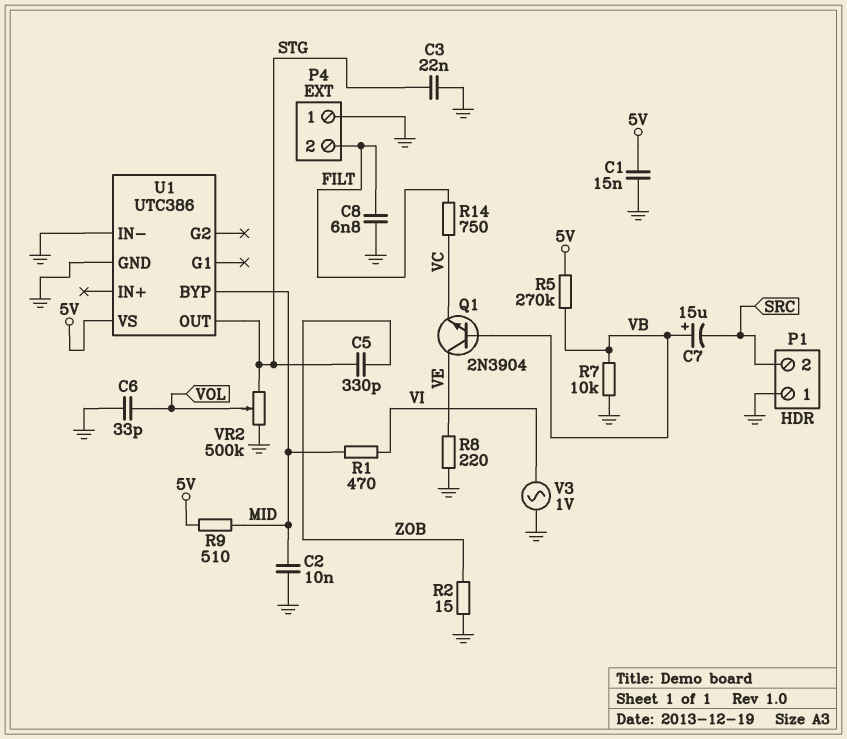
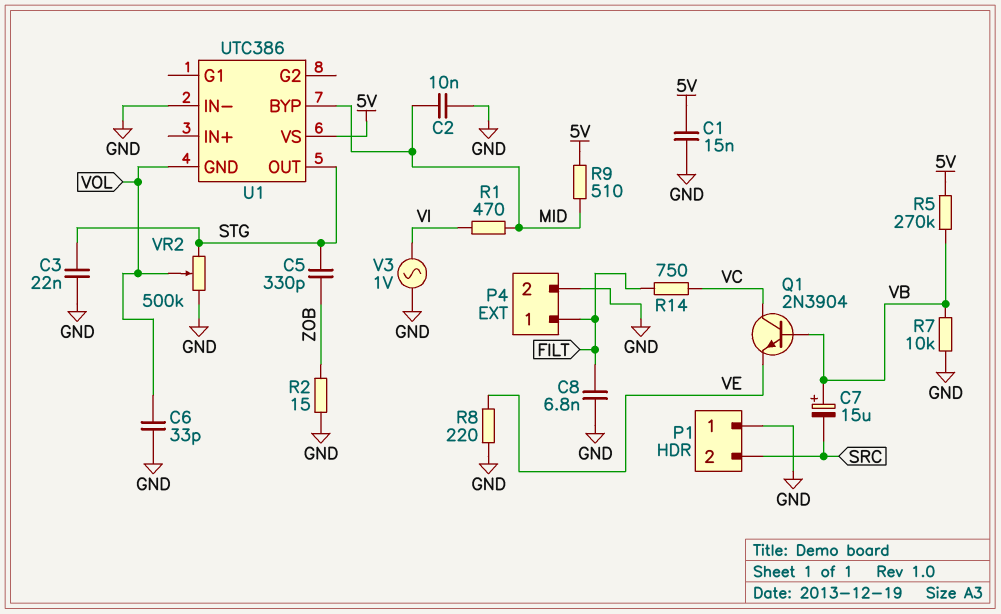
P4 pin 1: GND -> FILT
P4 pin 2: FILT -> GND
Q1: NPN 2N3904 (B VB, C VE, E VC) -> NPN 2N3904 (B VB, C VC, E VE)
U1 pin GND: GND -> VOL

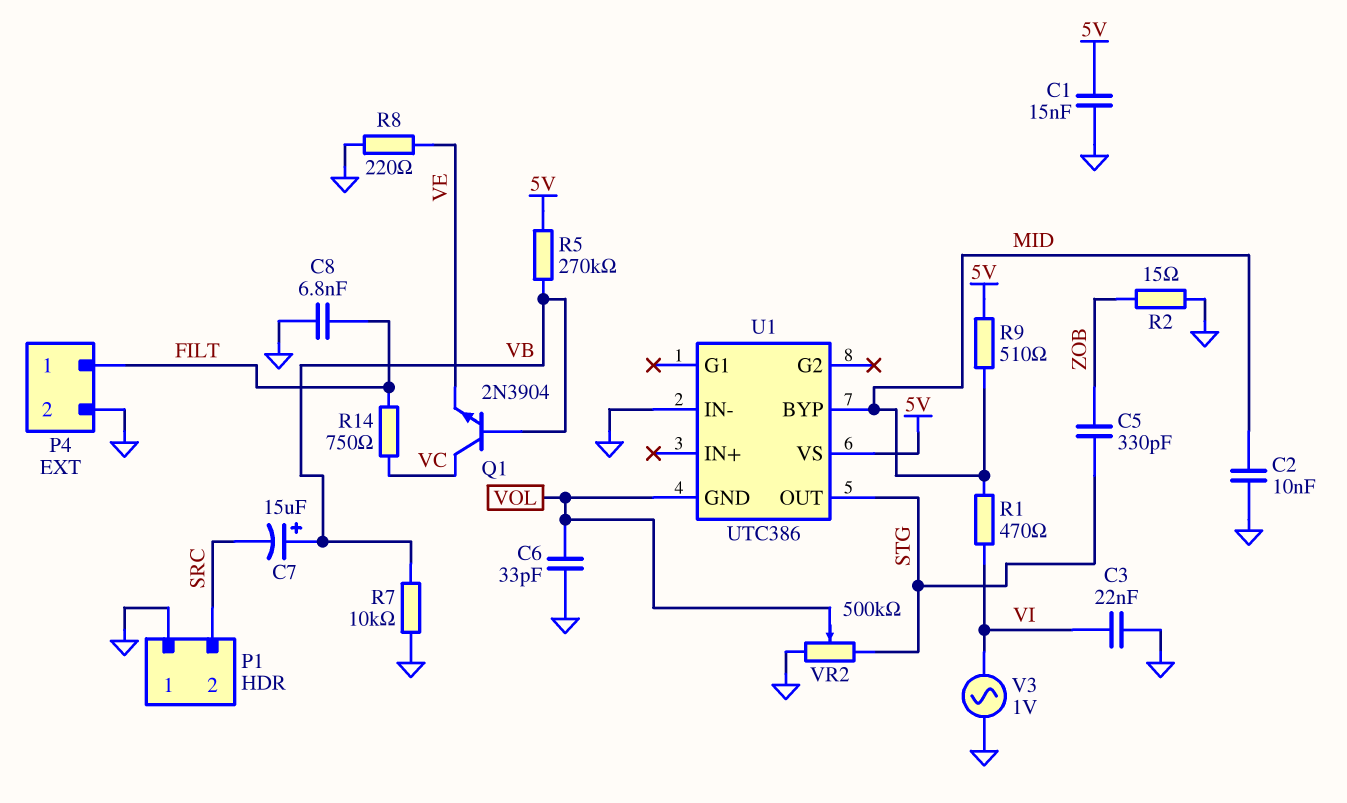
C3: 22nF (GND, STG) -> 22nF (GND, VI)

